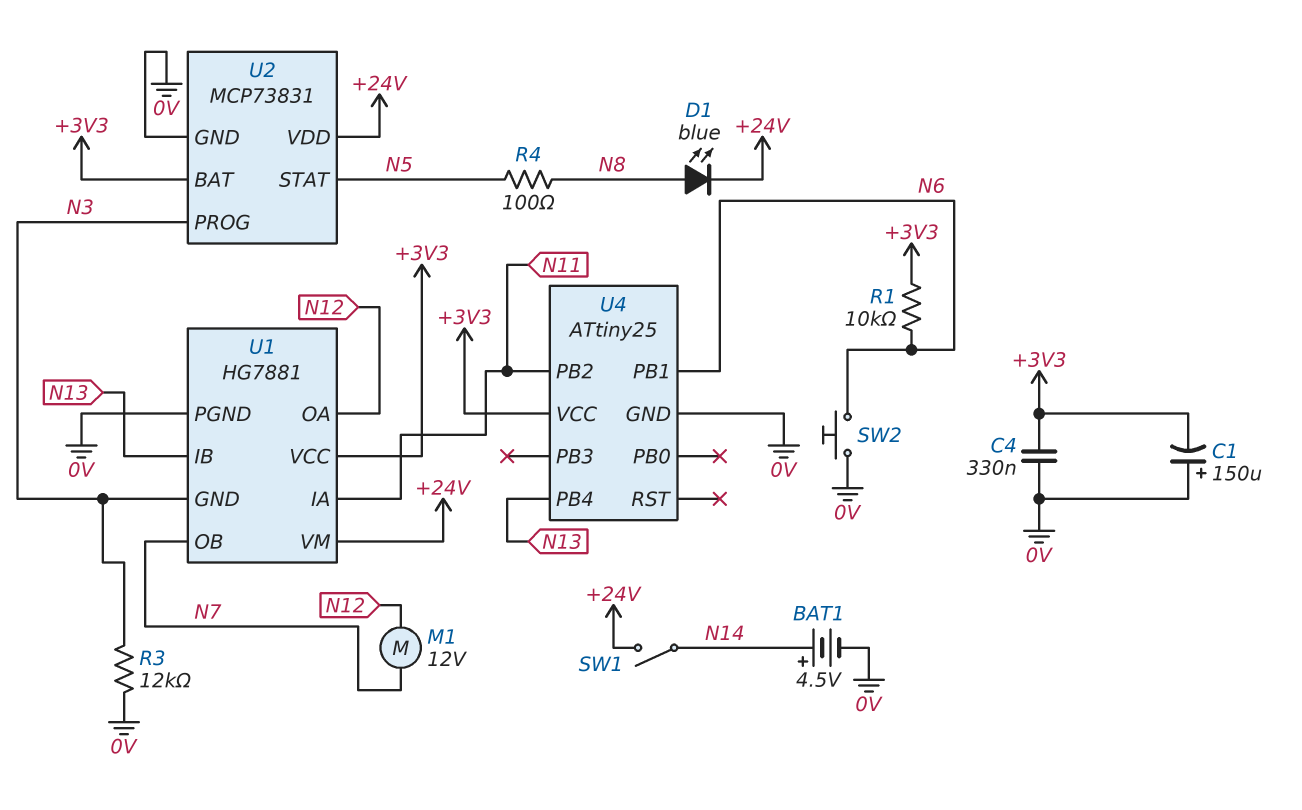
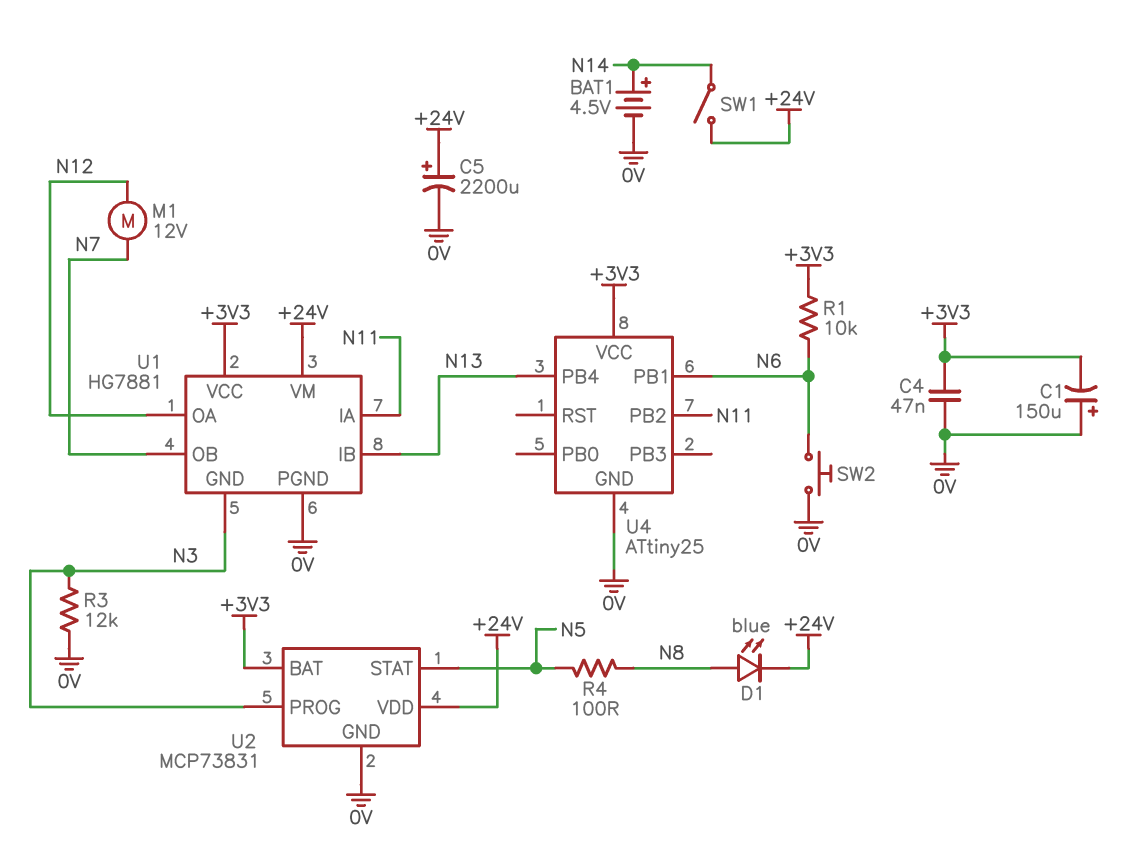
C4: 330nF (+3V3, 0V) -> 47nF (+3V3, 0V)
C5: none -> 2200uF (plus +24V, minus 0V)

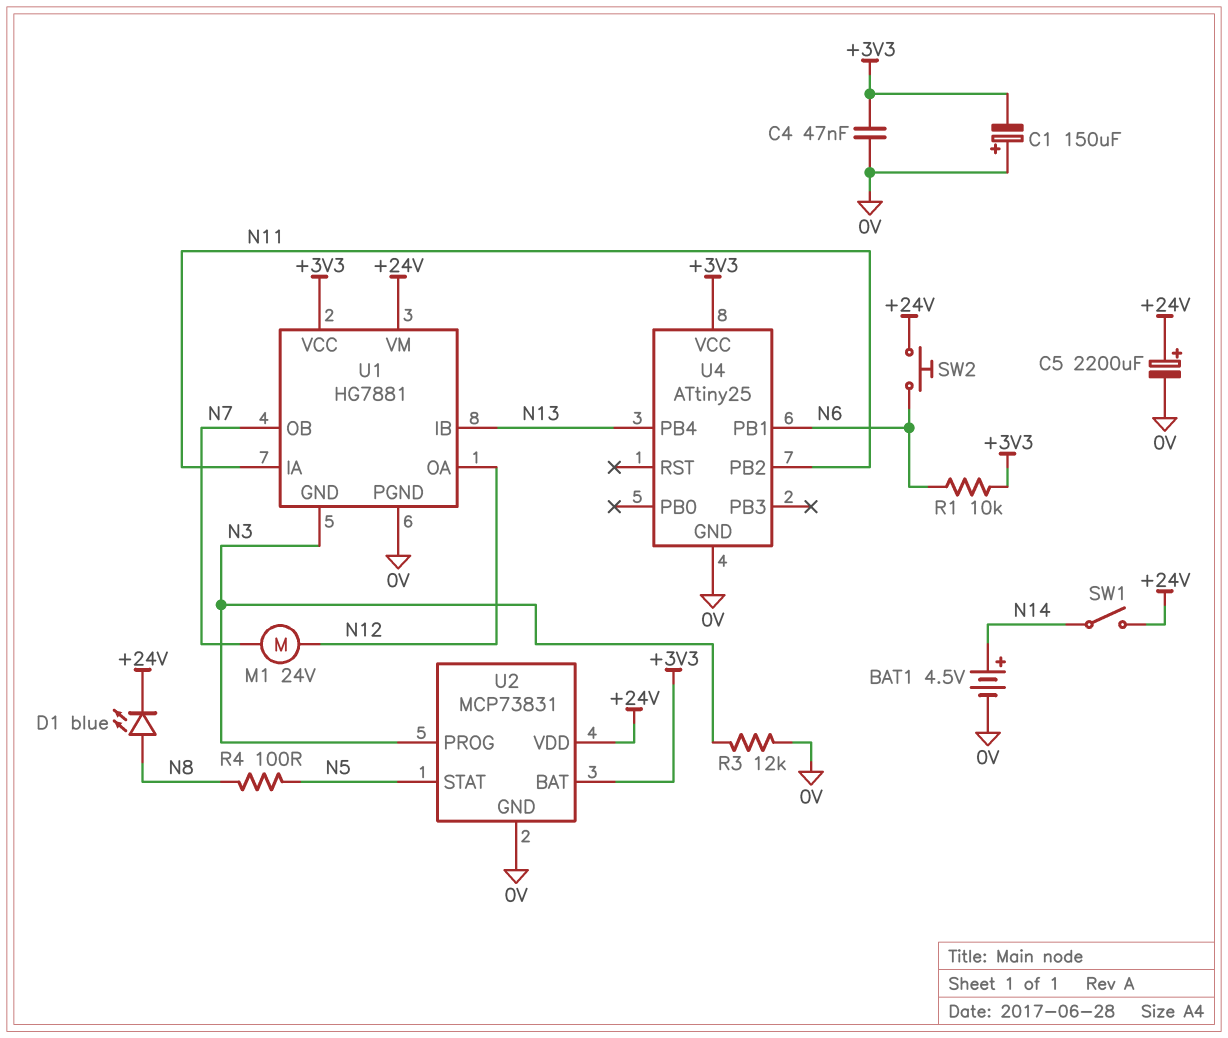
M1: motor 12V (N7, N12) -> motor 24V (N7, N12)
SW2: button (0V, N6) -> button (+24V, N6)

